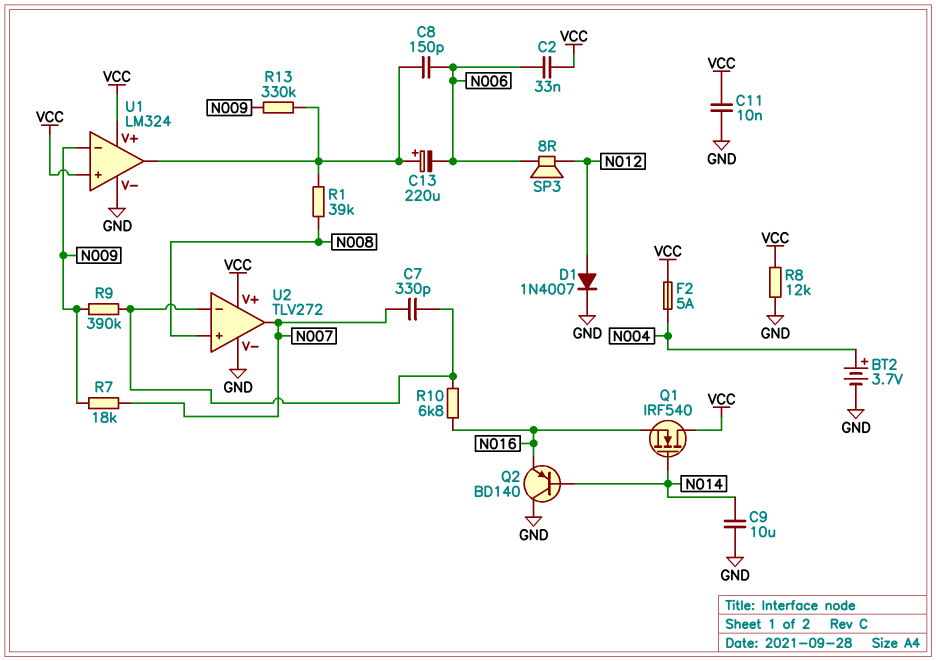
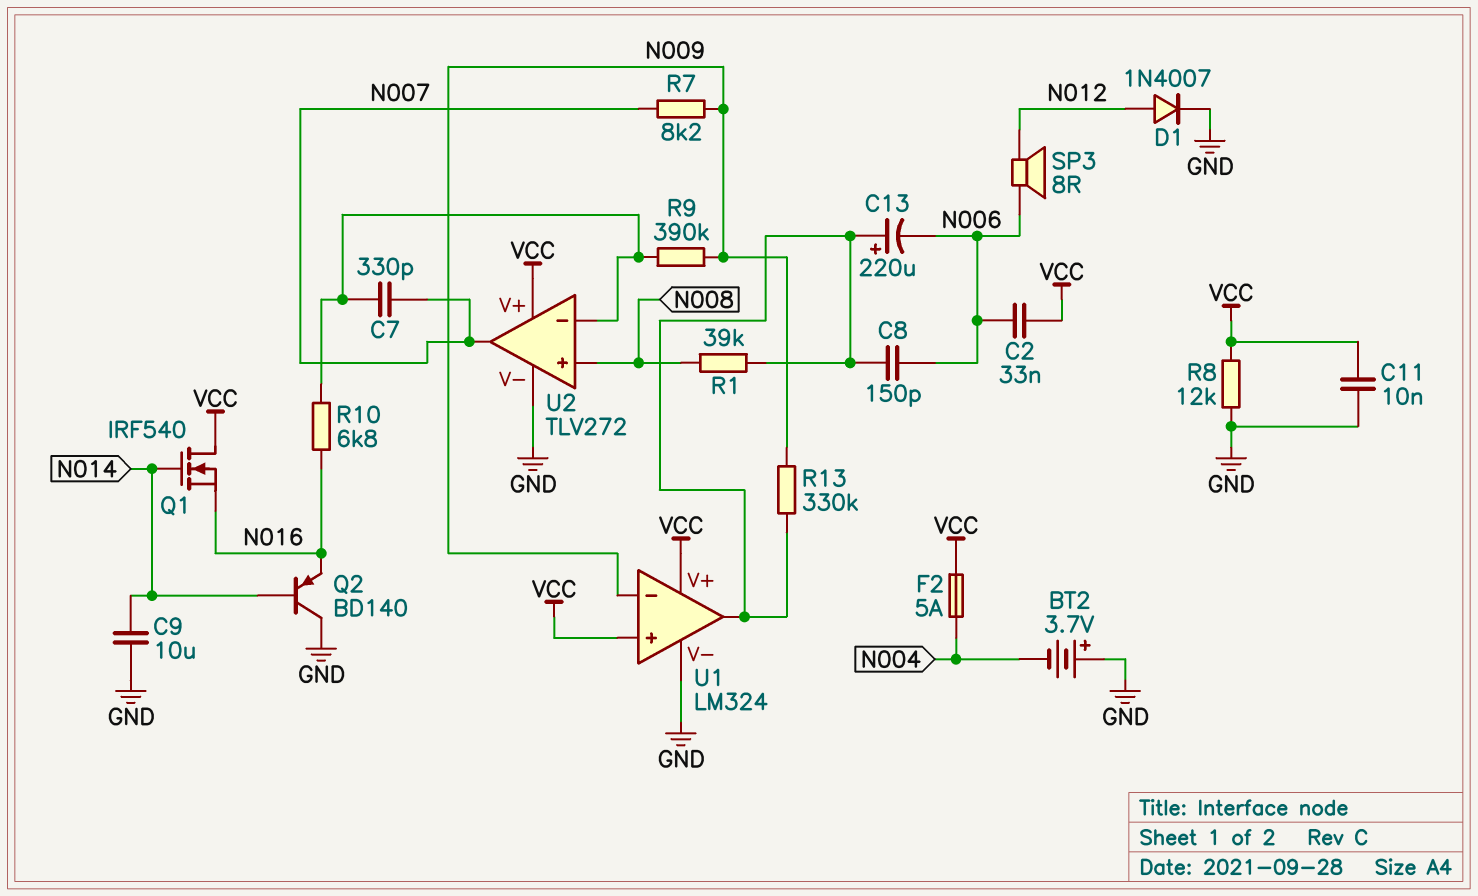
BT2: 3.7V (plus N004, minus GND) -> 3.7V (plus GND, minus N004)
R7: 18k (N007, N009) -> 8.2k (N007, N009)

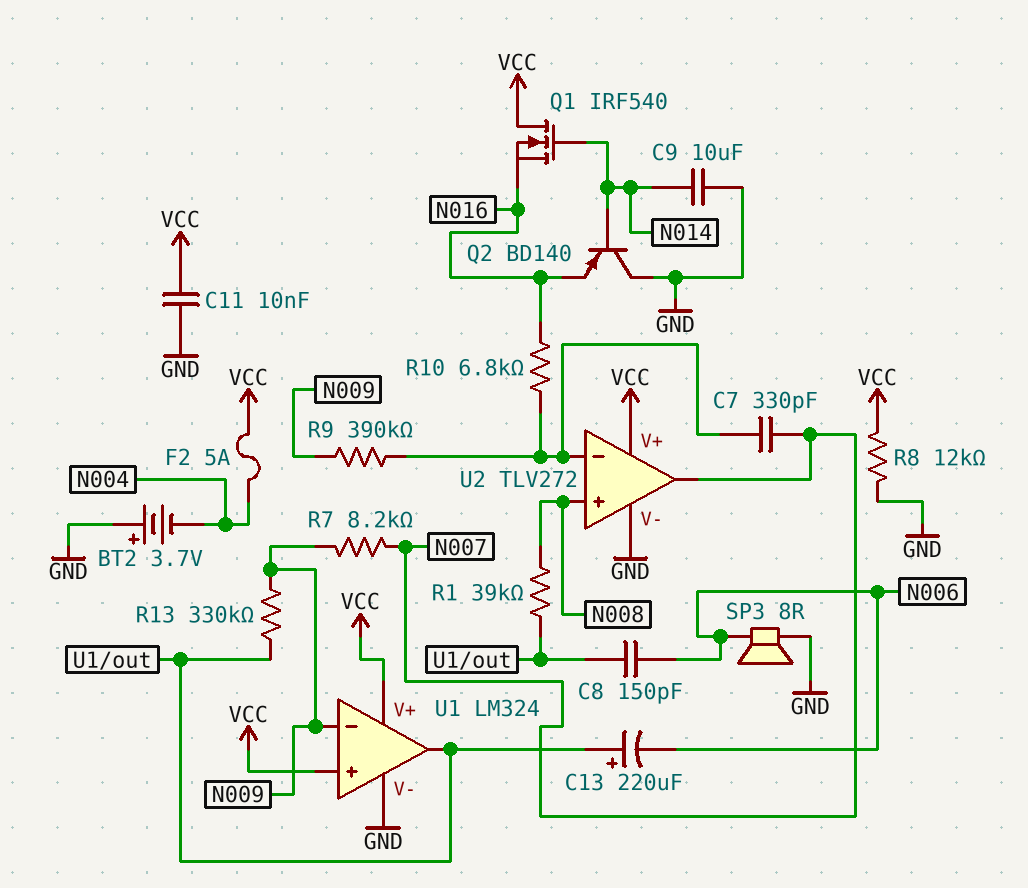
C2: 33nF (N006, VCC) -> none
D1: diode 1N4007 (A N012, K GND) -> none
SP3: speaker 8R (N006, N012) -> speaker 8R (GND, N006)

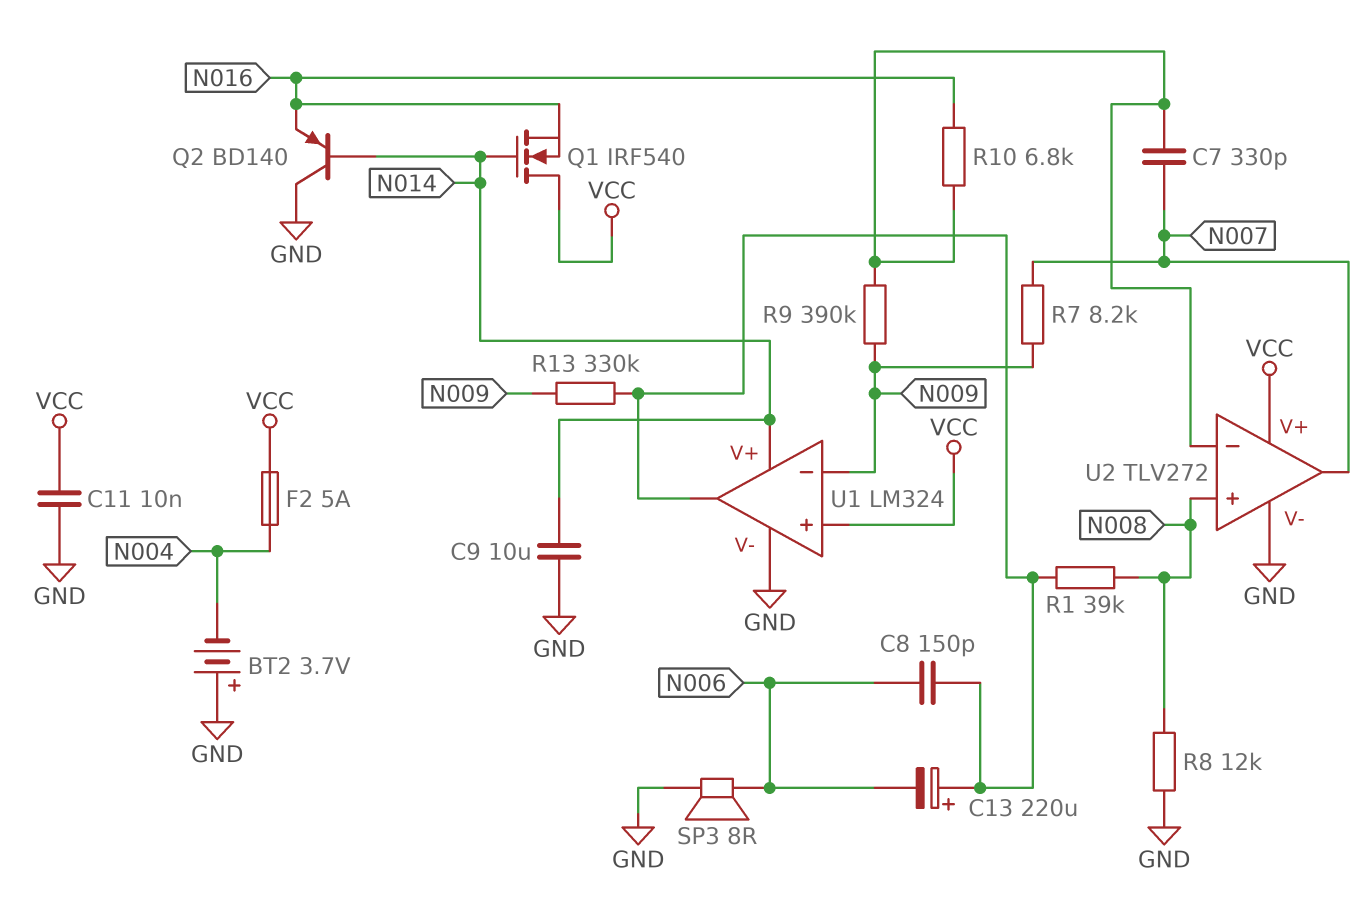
R8: 12k (GND, VCC) -> 12k (GND, N008)
U1 pin V+: VCC -> N014

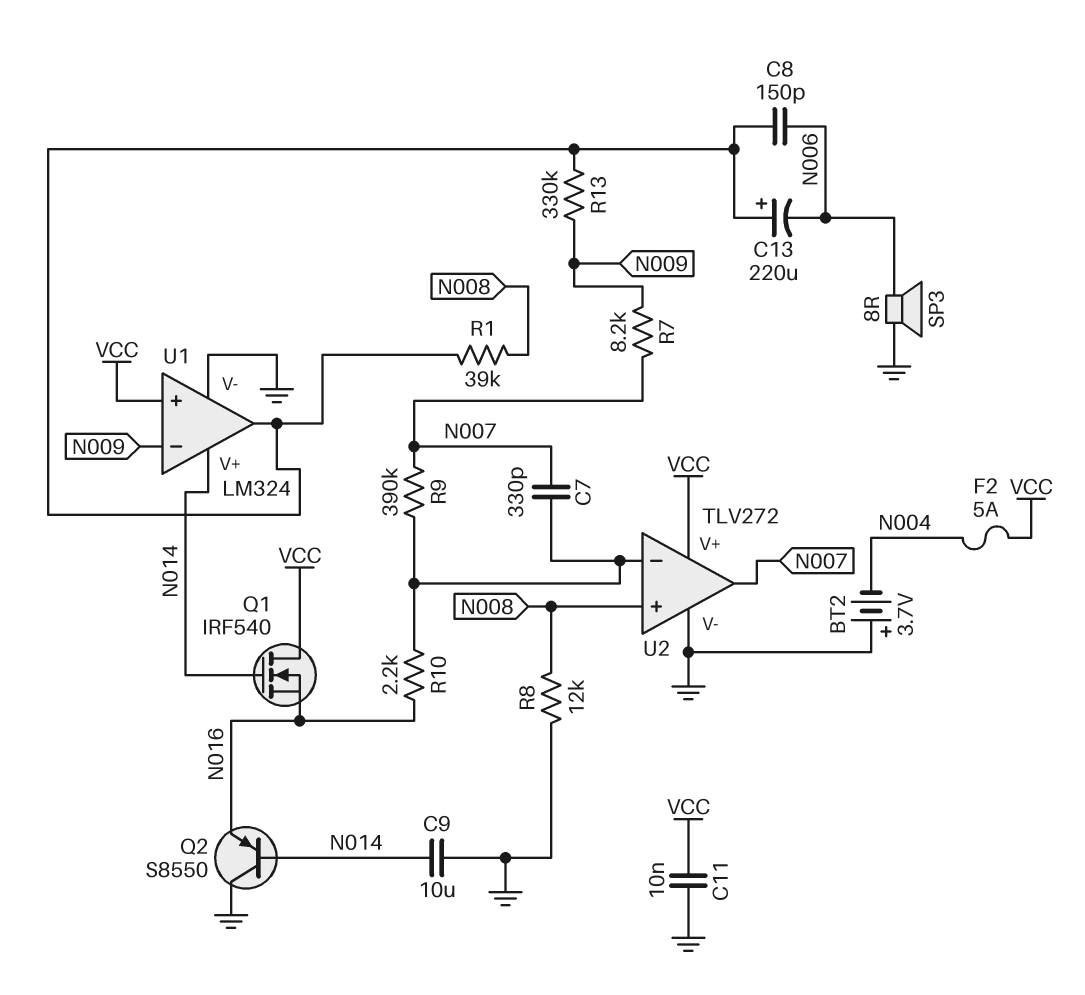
Q2: PNP BD140 (B N014, C GND, E N016) -> PNP S8550 (B N014, C GND, E N016)
R9: 390k (N009, U2/in-) -> 390k (N007, U2/in-)
R10: 6.8k (N016, U2/in-) -> 2.2k (N016, U2/in-)

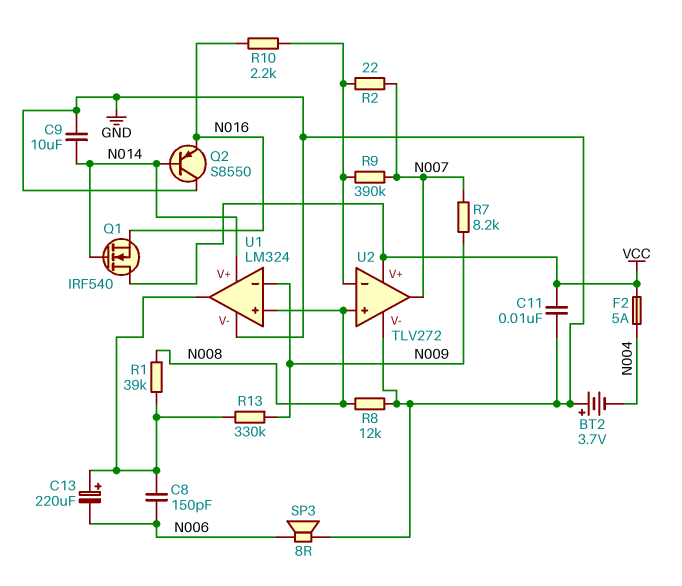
C7: 330pF (N007, U2/in-) -> none
R2: none -> 22 (N007, U2/in-)
U1 pin in+: VCC -> N008

